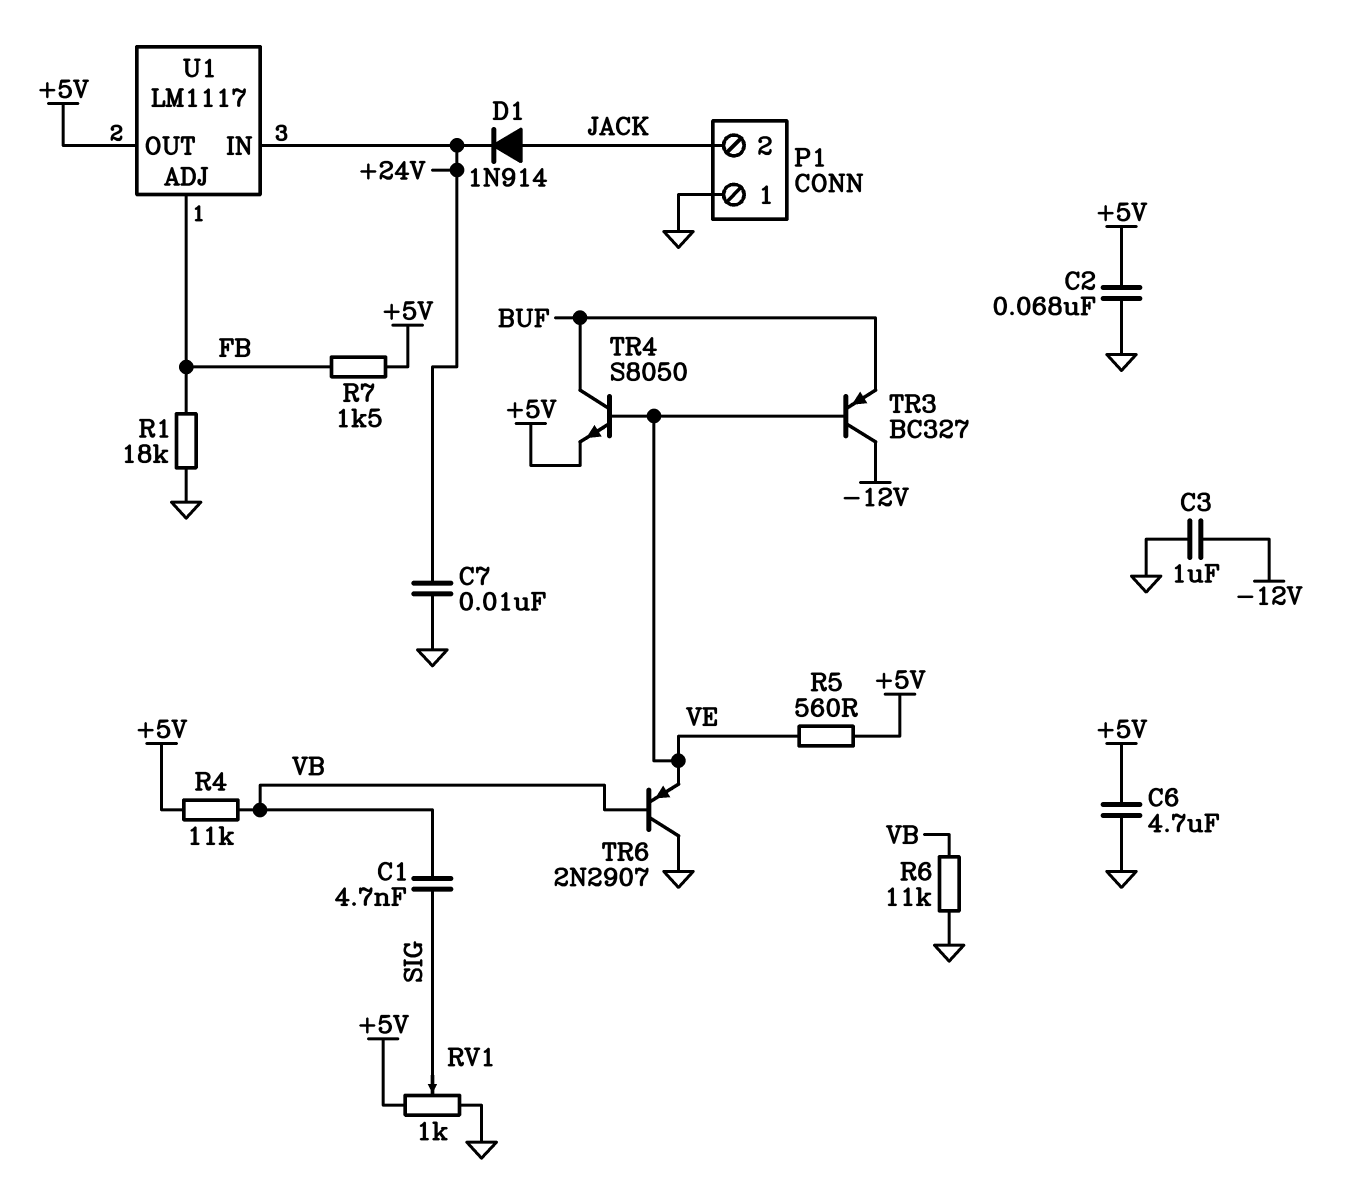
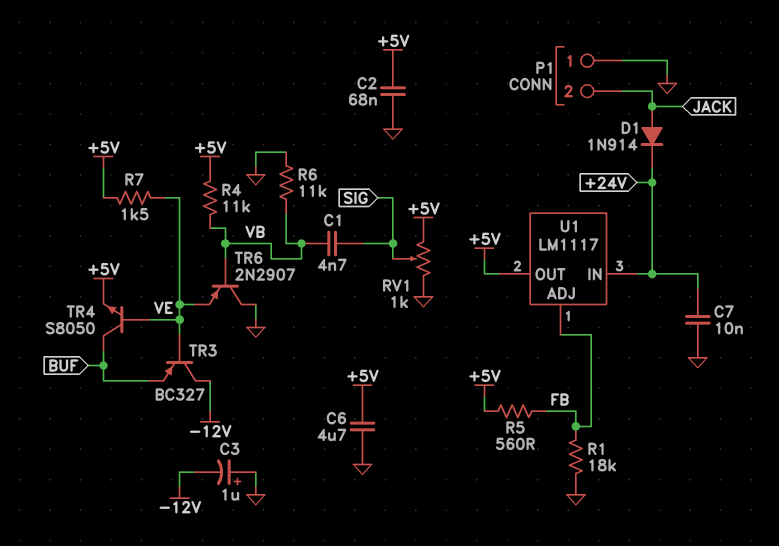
C3: 1uF (-12V, GND) -> 1uF (plus GND, minus -12V)
R5: 560 (+5V, VE) -> 560 (+5V, FB)
R7: 1.5k (+5V, FB) -> 1.5k (+5V, VE)

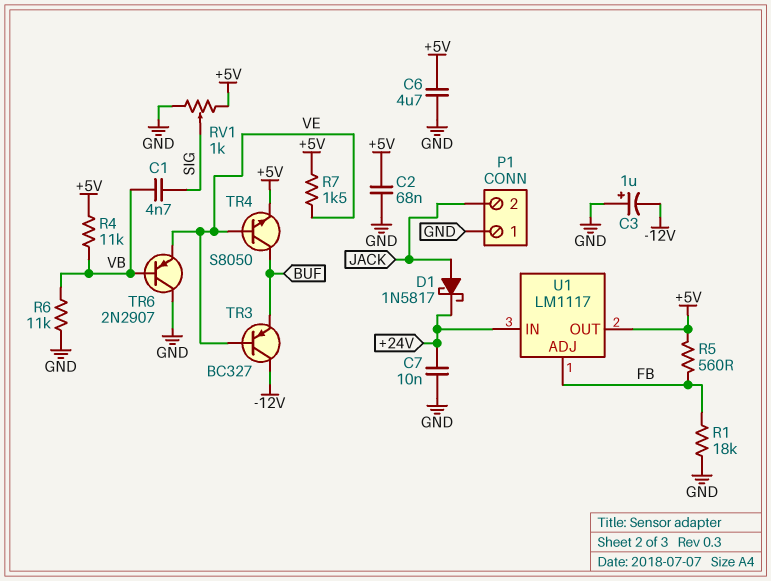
D1: diode 1N914 (A JACK, K +24V) -> schottky 1N5817 (A JACK, K +24V)

